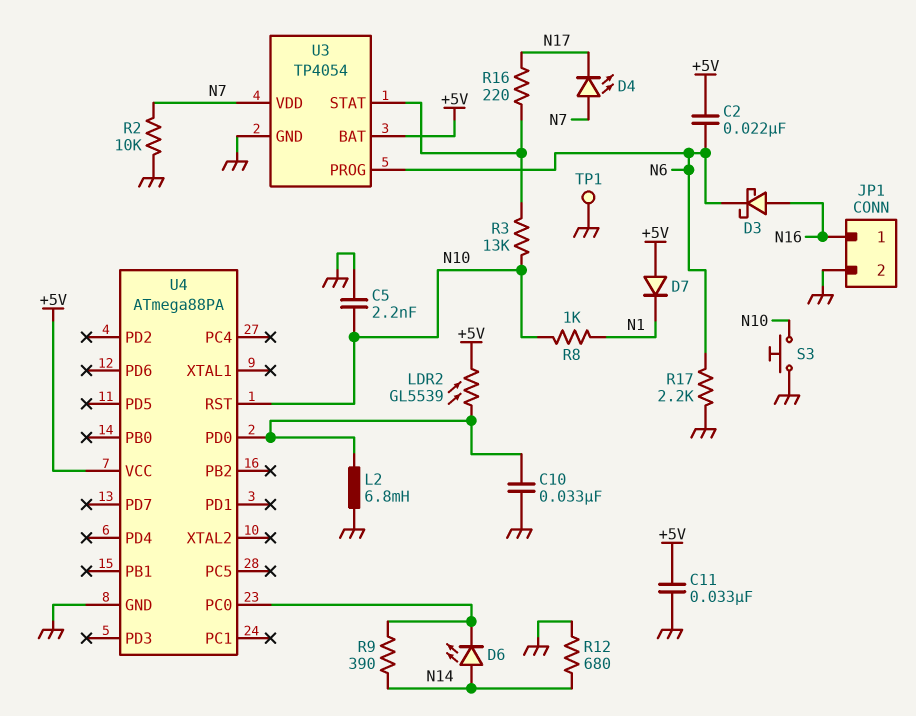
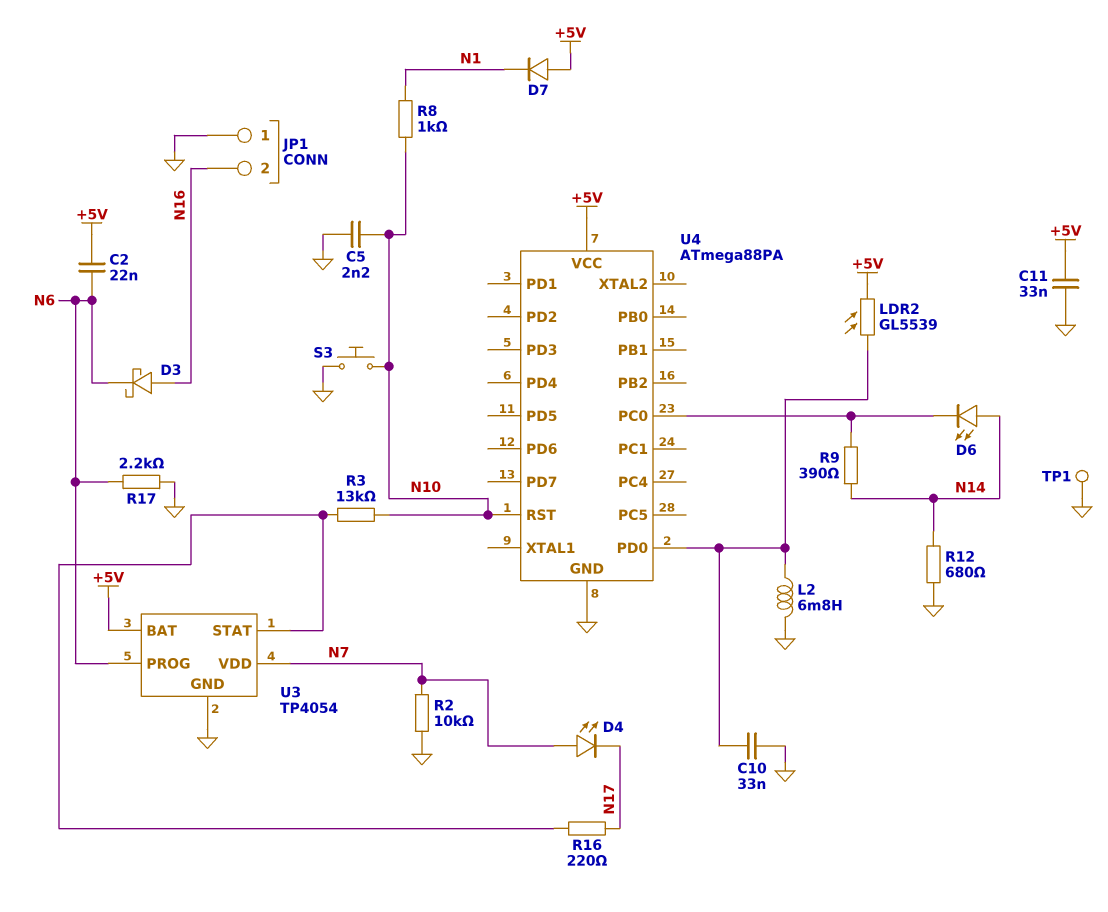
JP1 pin 1: N16 -> GND
JP1 pin 2: GND -> N16

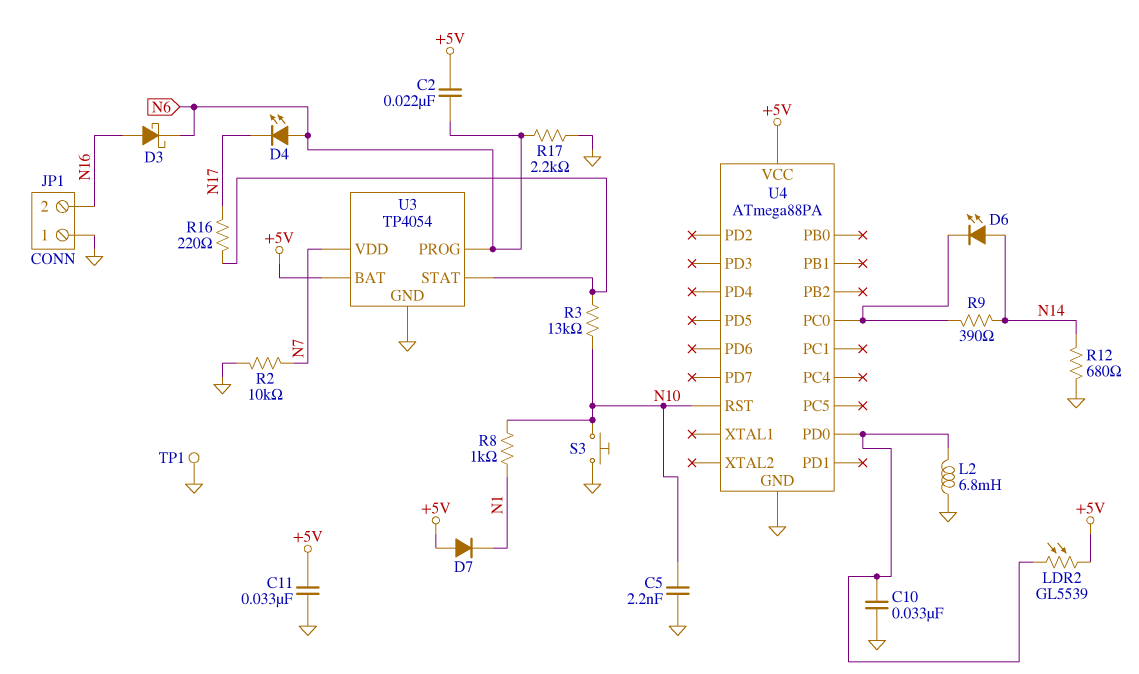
D4: LED (A N7, K N17) -> LED (A N6, K N17)

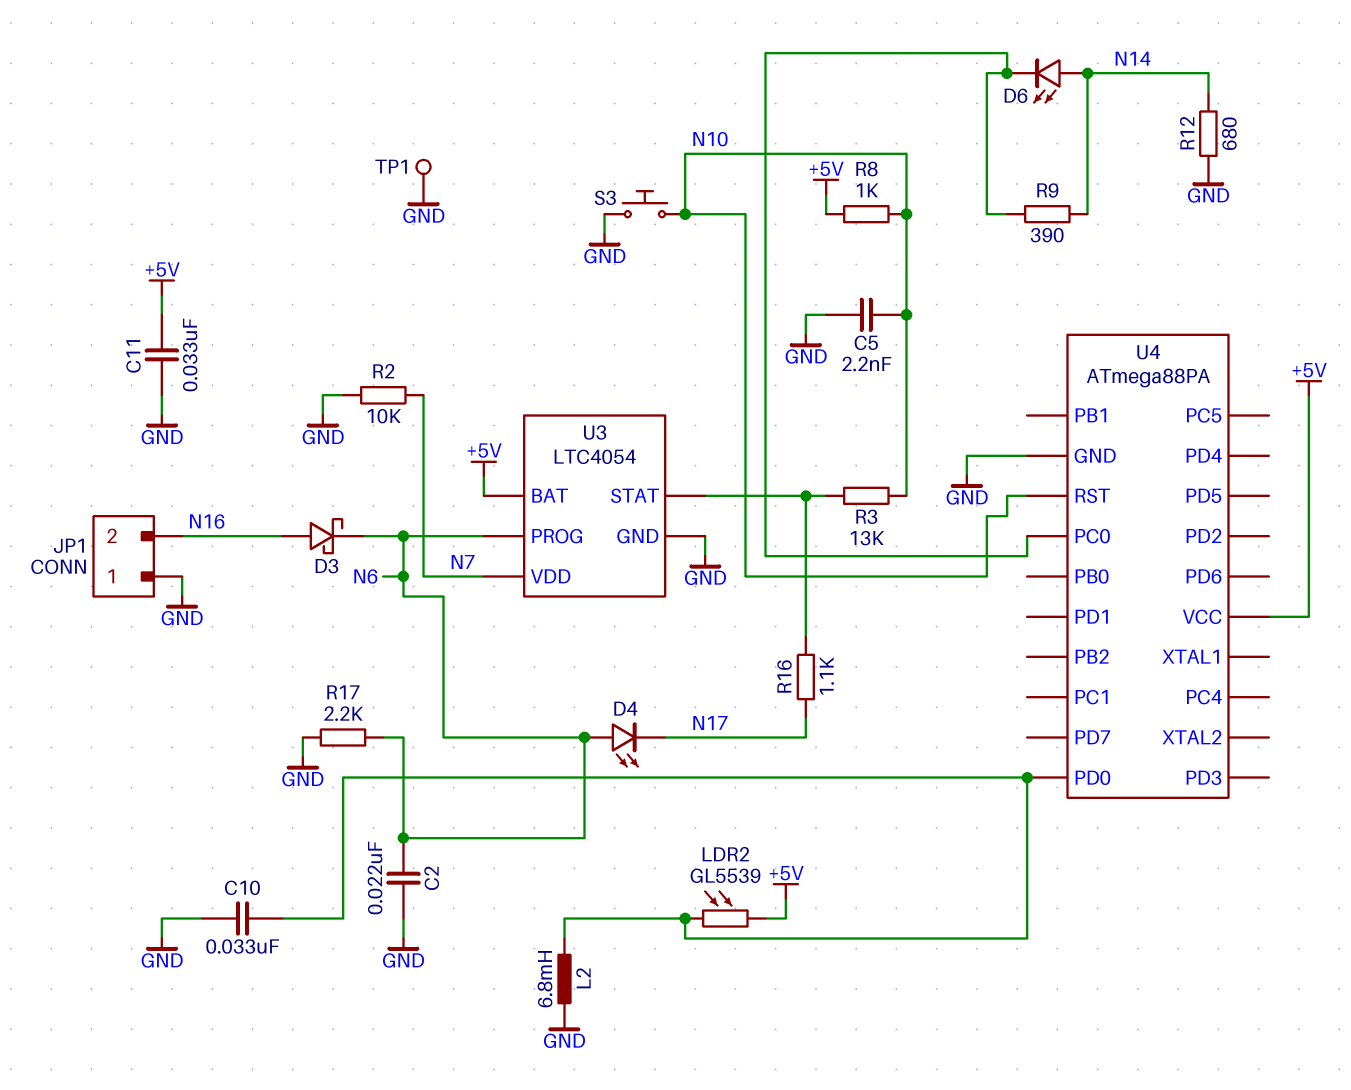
C2: 22nF (+5V, N6) -> 22nF (GND, N6)
D7: diode (A +5V, K N1) -> none
R8: 1k (N1, N10) -> 1k (+5V, N10)
R16: 220 (N17, U3/STAT) -> 1.1k (N17, U3/STAT)
U3: TP4054 -> LTC4054

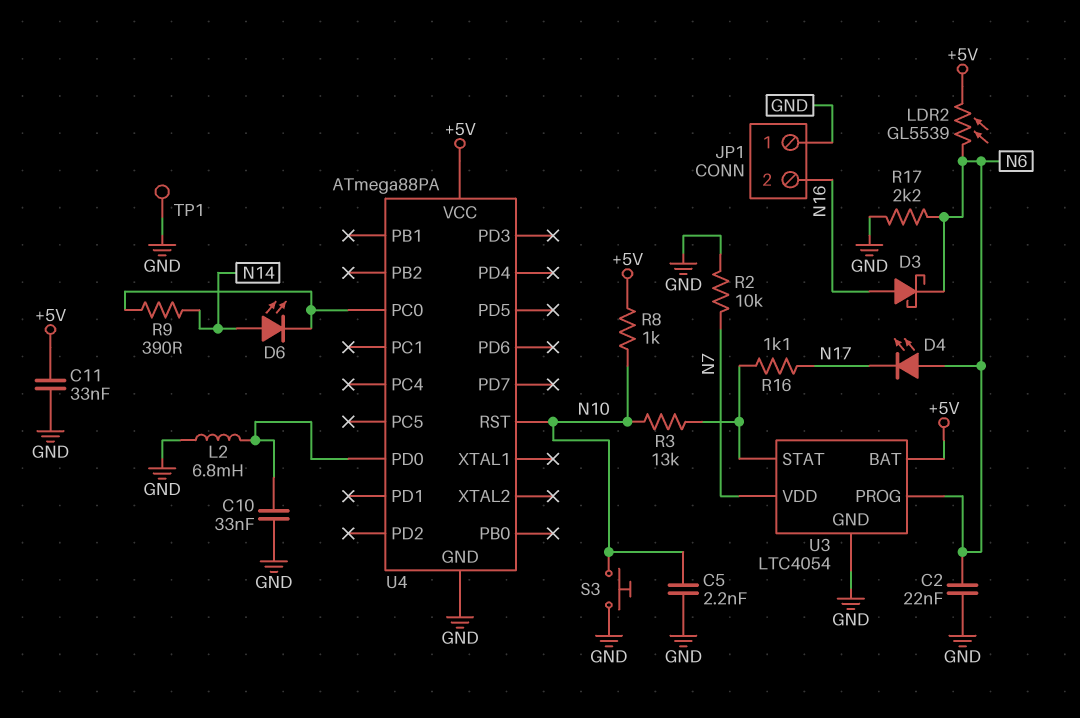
LDR2: GL5539 (+5V, U4/PD0) -> GL5539 (+5V, N6)
R12: 680 (GND, N14) -> none

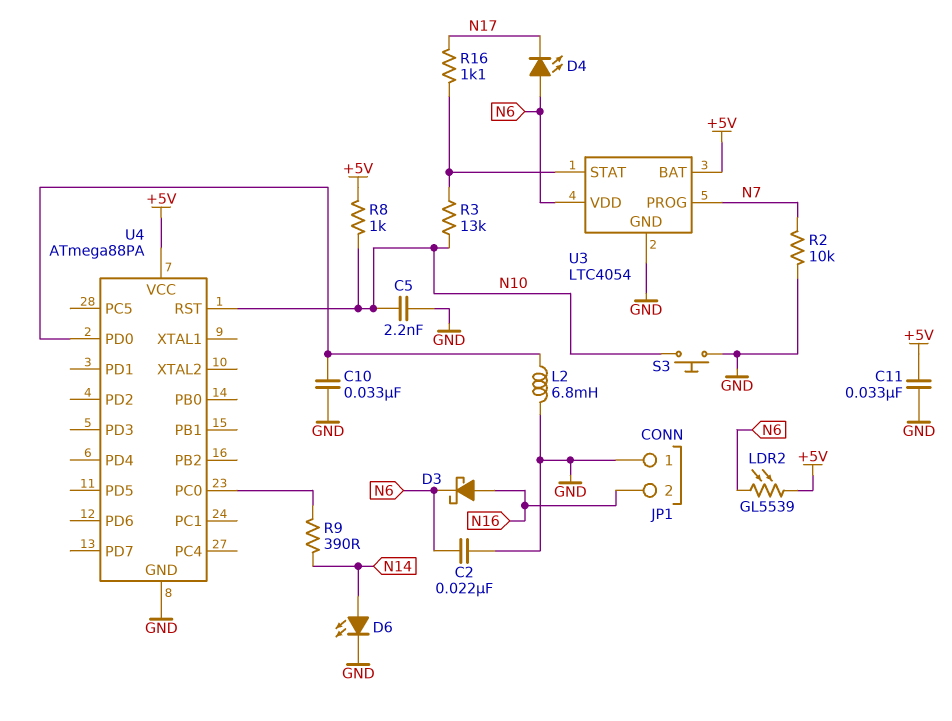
D6: LED (A N14, K U4/PC0) -> LED (A N14, K GND)
R17: 2.2k (GND, N6) -> none
TP1: test point (GND) -> none
U3 pin PROG: N6 -> N7
U3 pin VDD: N7 -> N6

